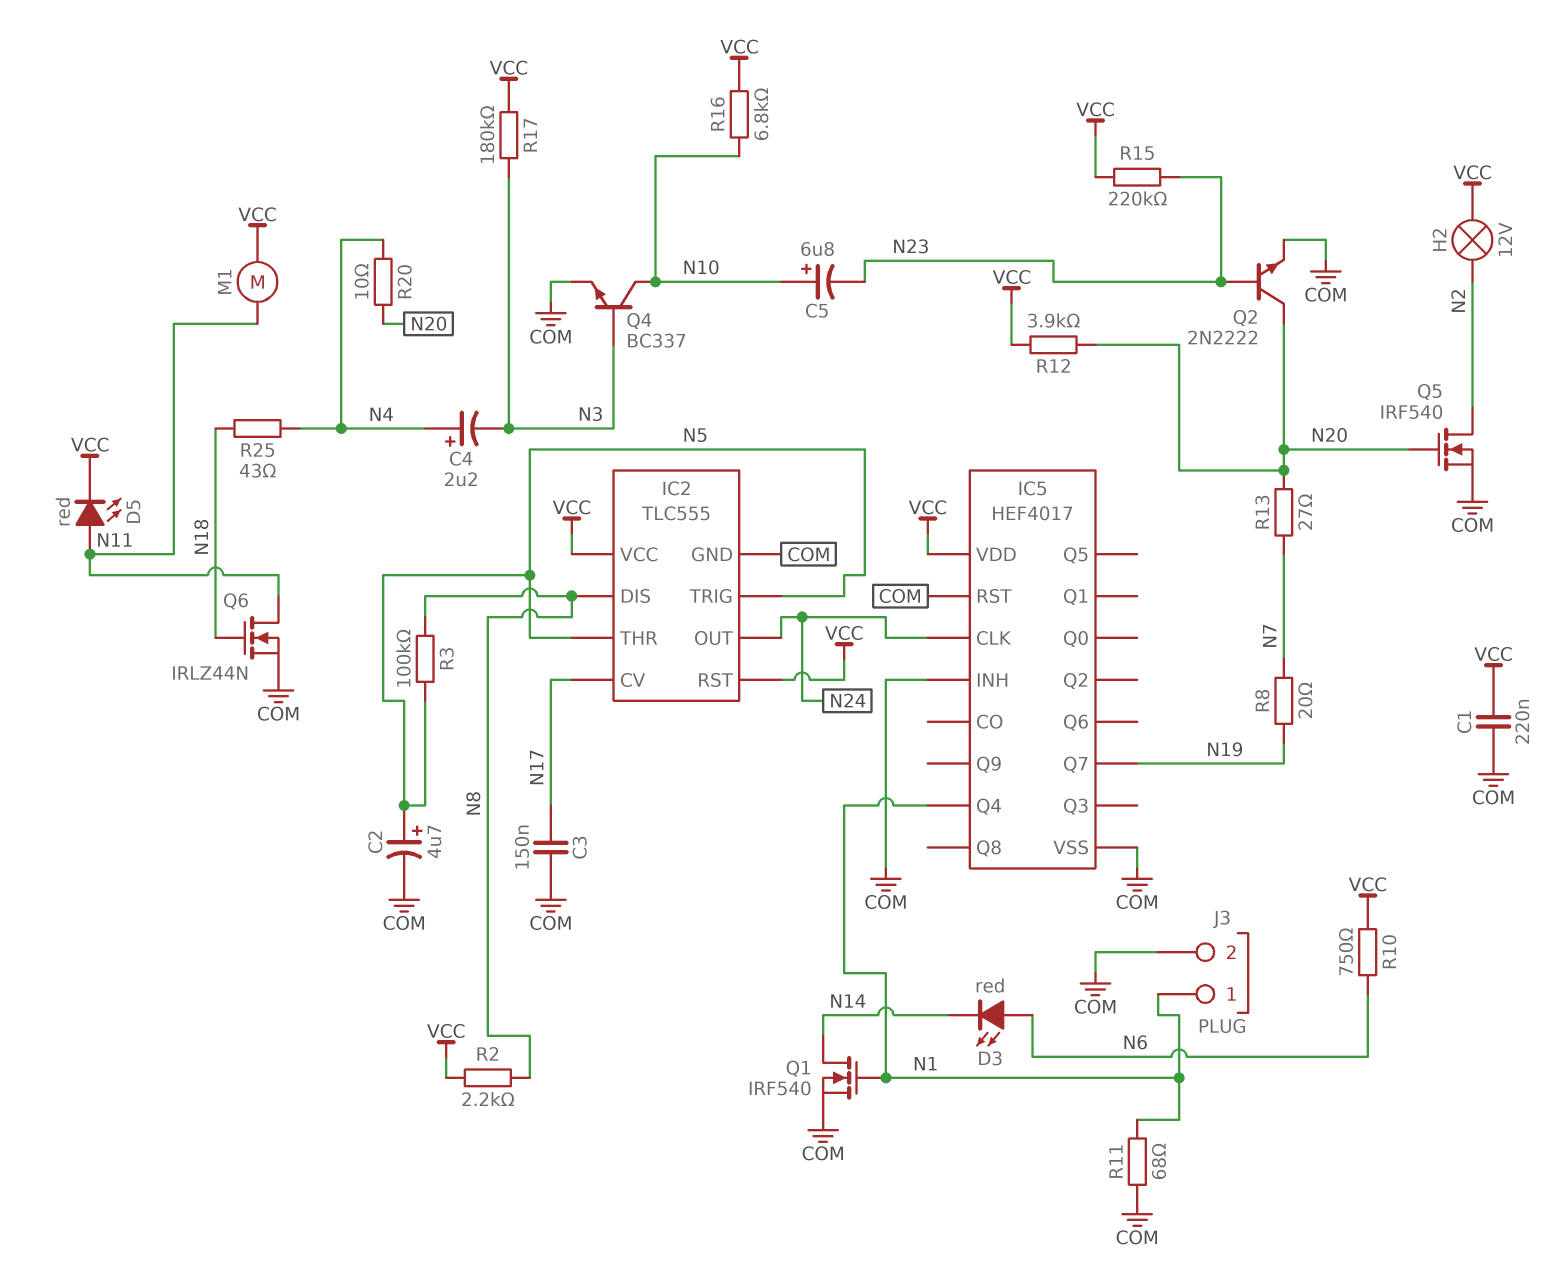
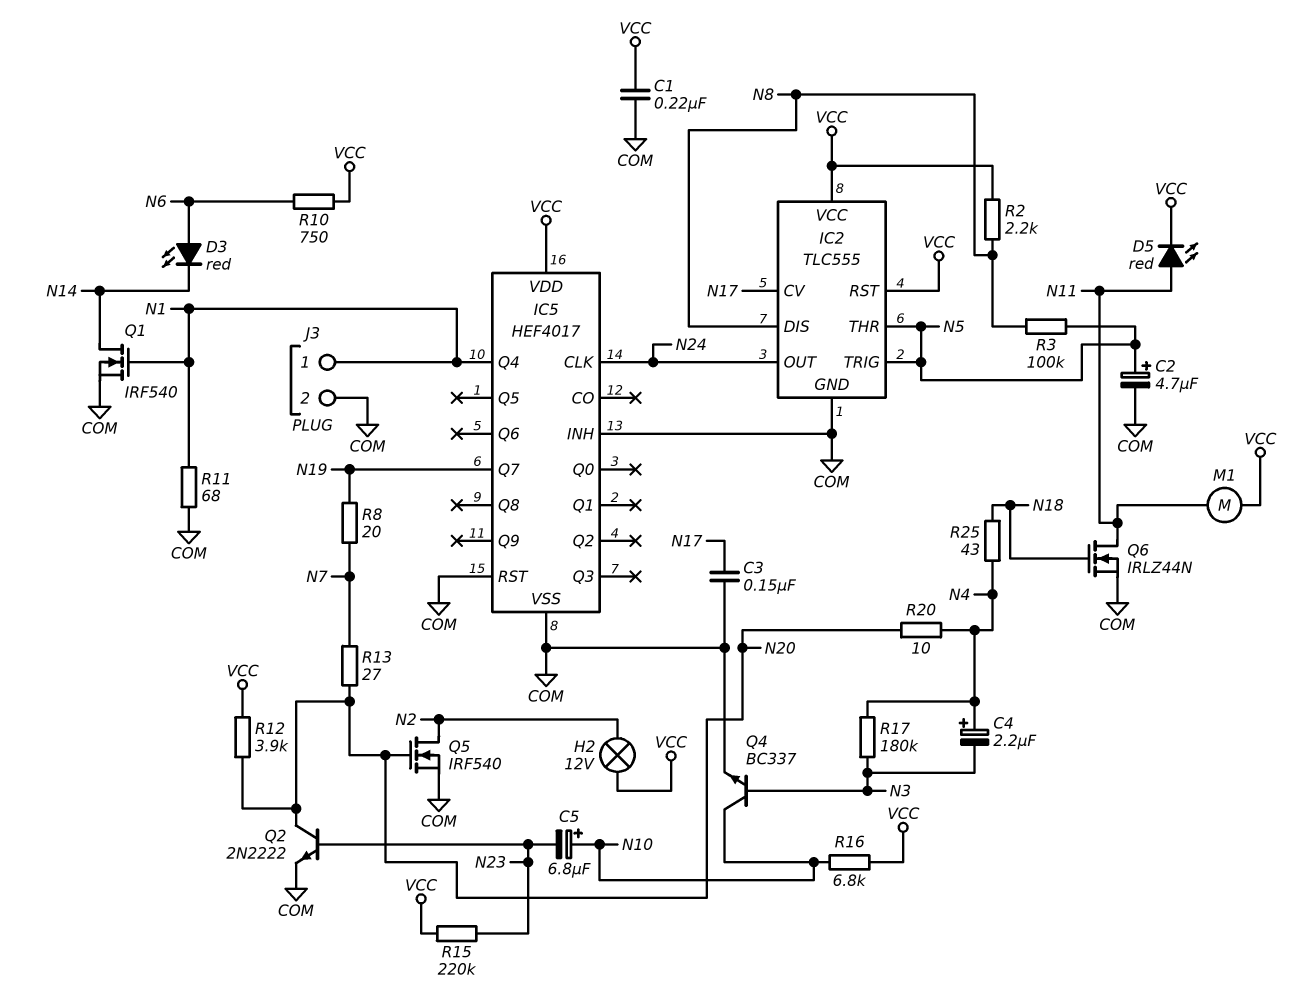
R17: 180k (N3, VCC) -> 180k (N3, N4)

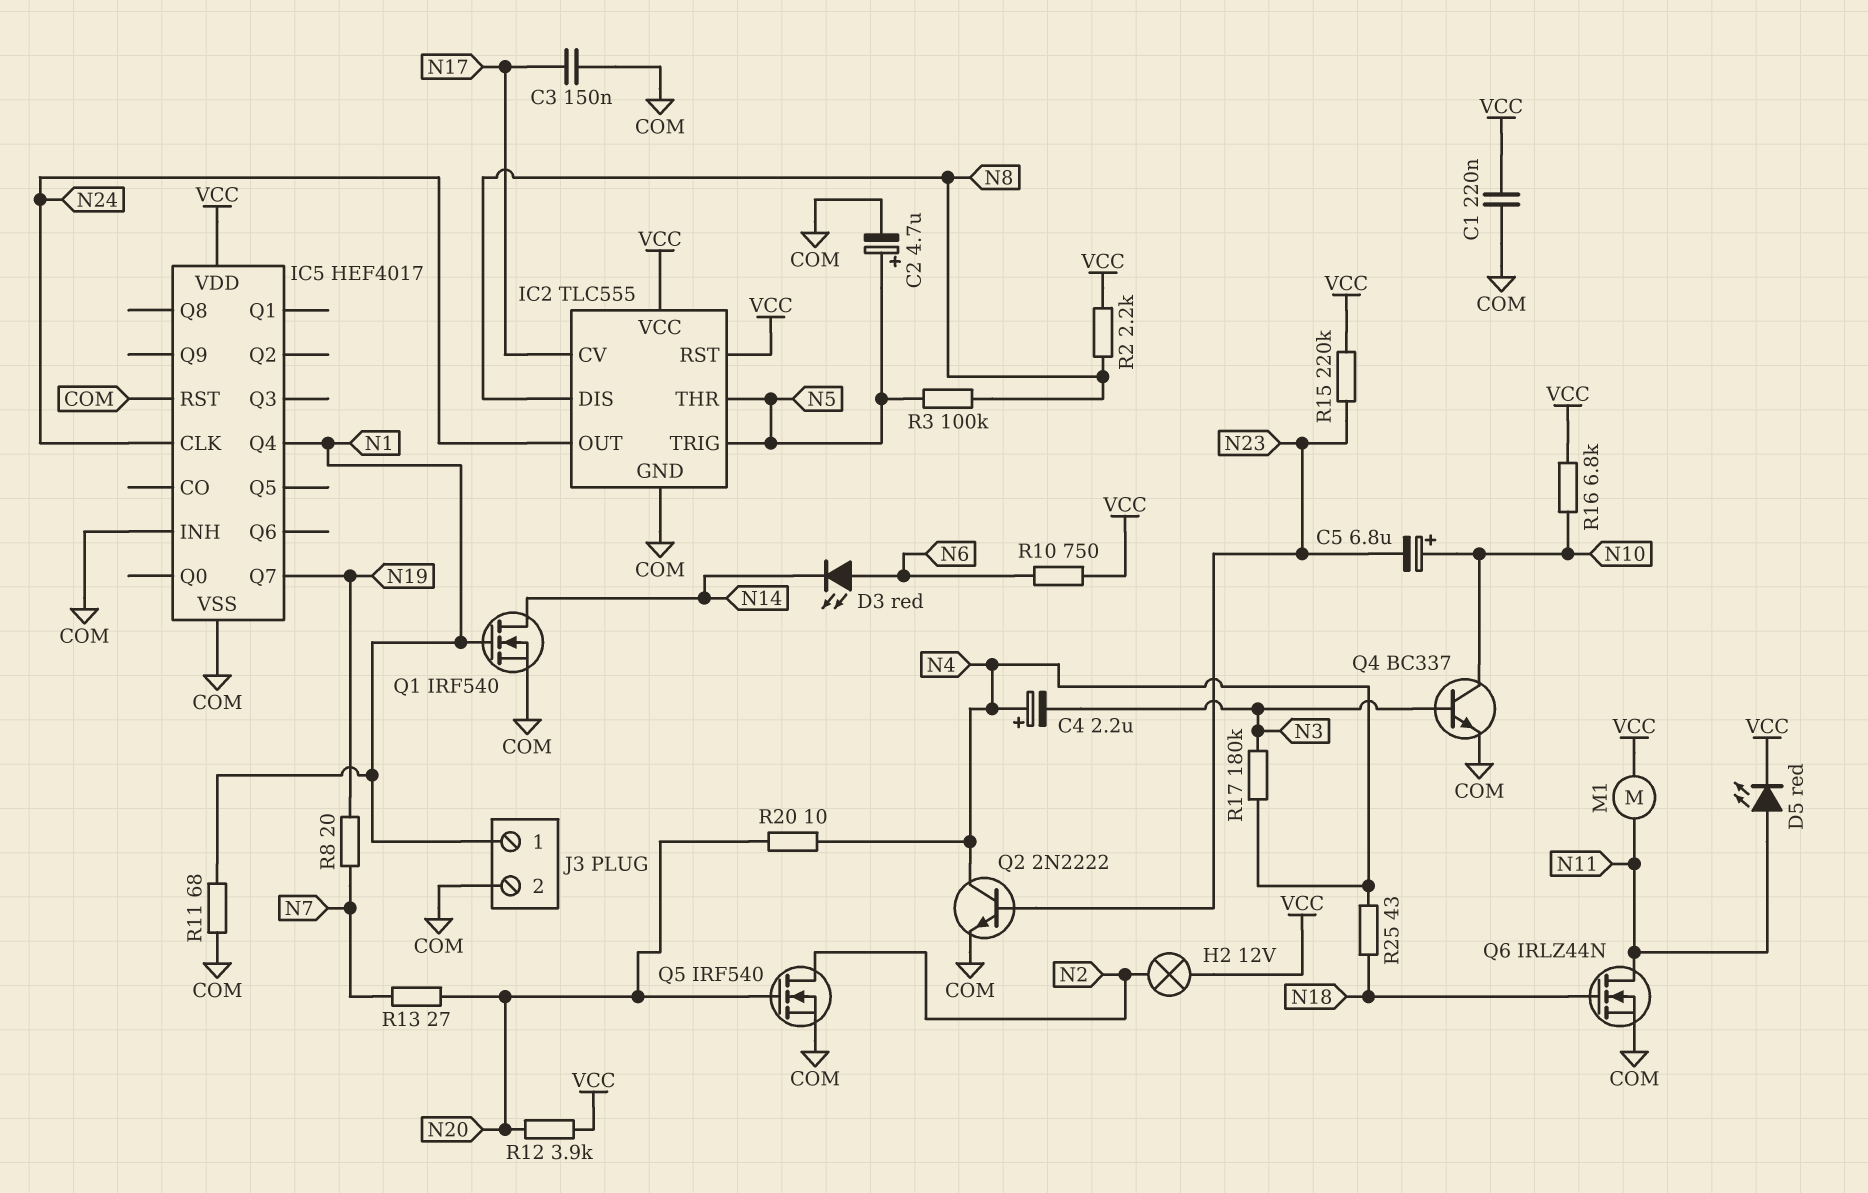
Q2: NPN 2N2222 (B N23, C N20, E COM) -> NPN 2N2222 (B N23, C N4, E COM)

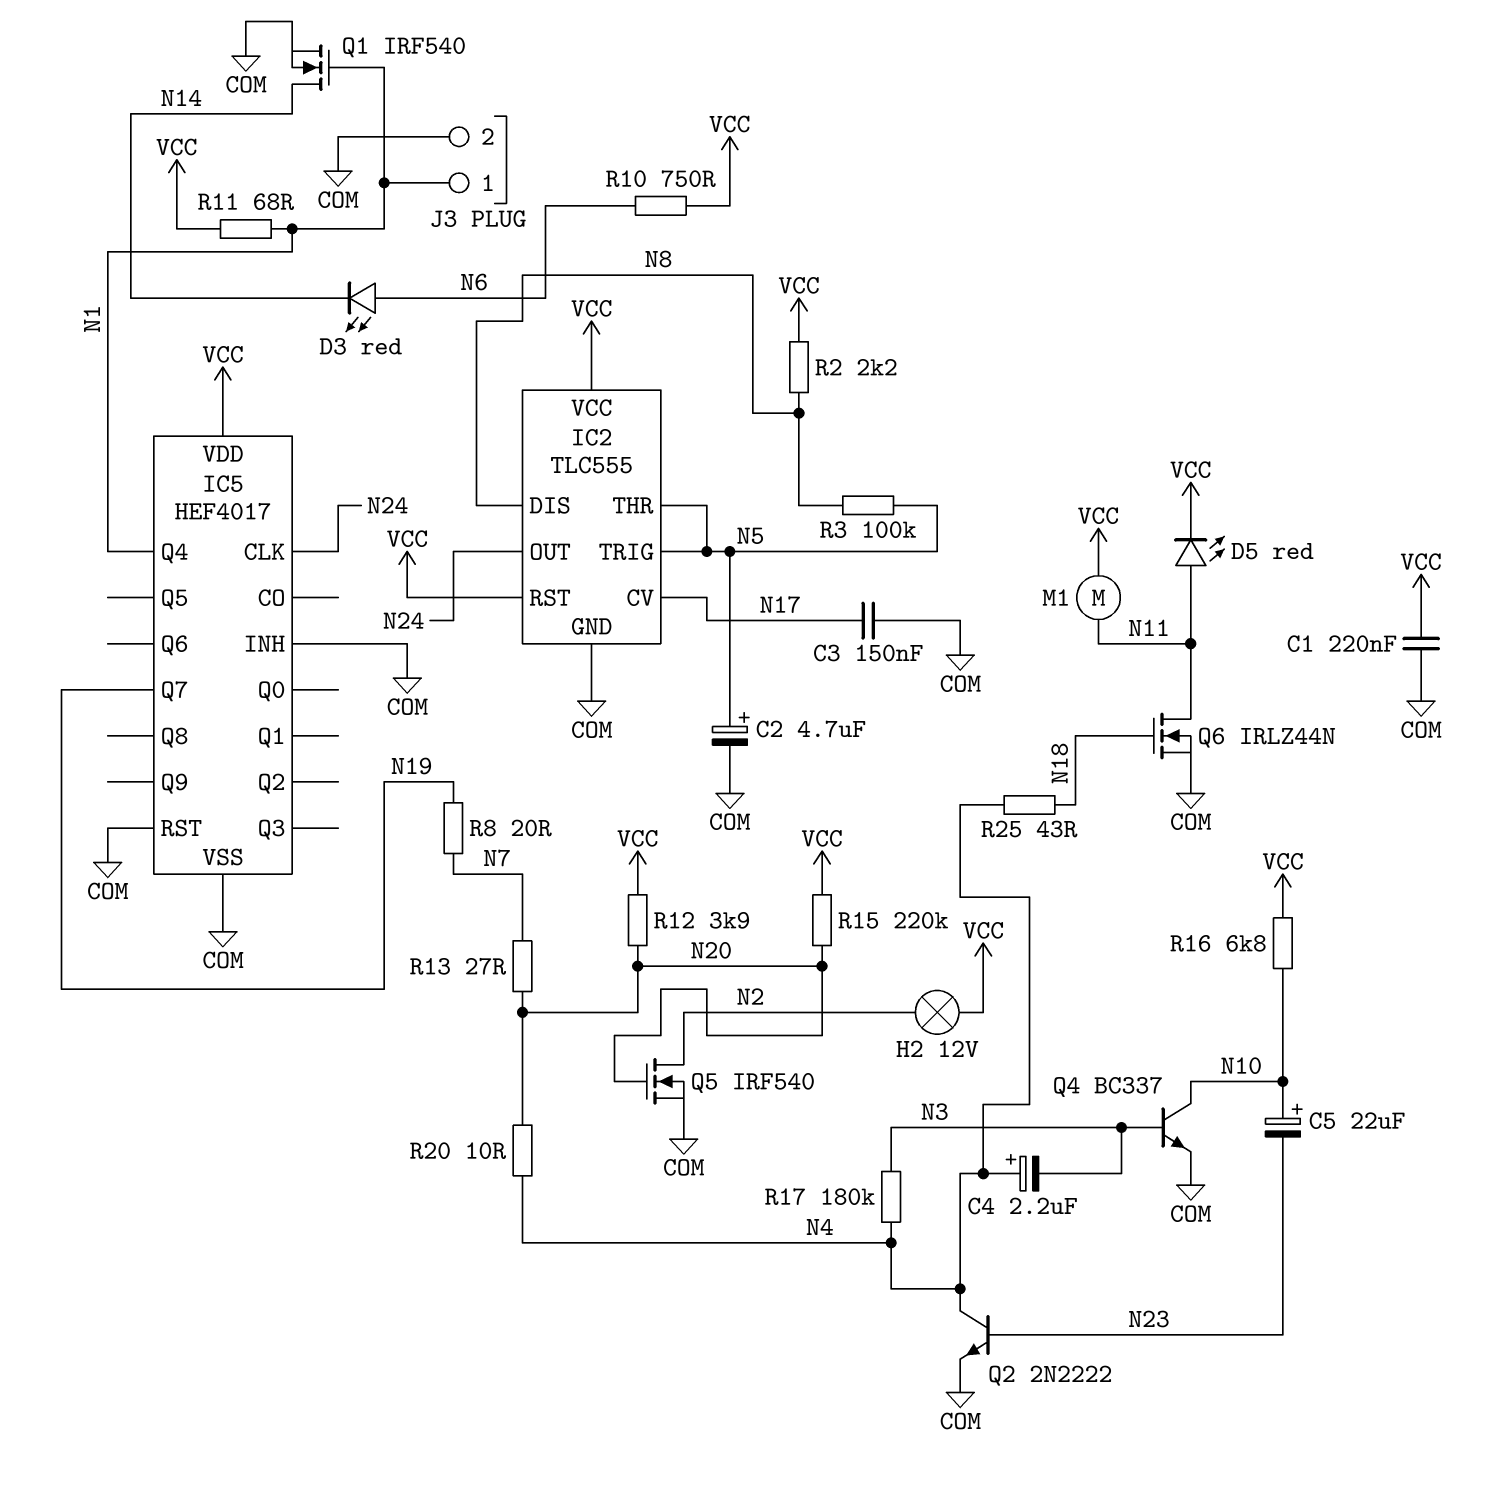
C5: 6.8uF (plus N10, minus N23) -> 22uF (plus N10, minus N23)
R11: 68 (COM, N1) -> 68 (N1, VCC)
R15: 220k (N23, VCC) -> 220k (N20, VCC)

